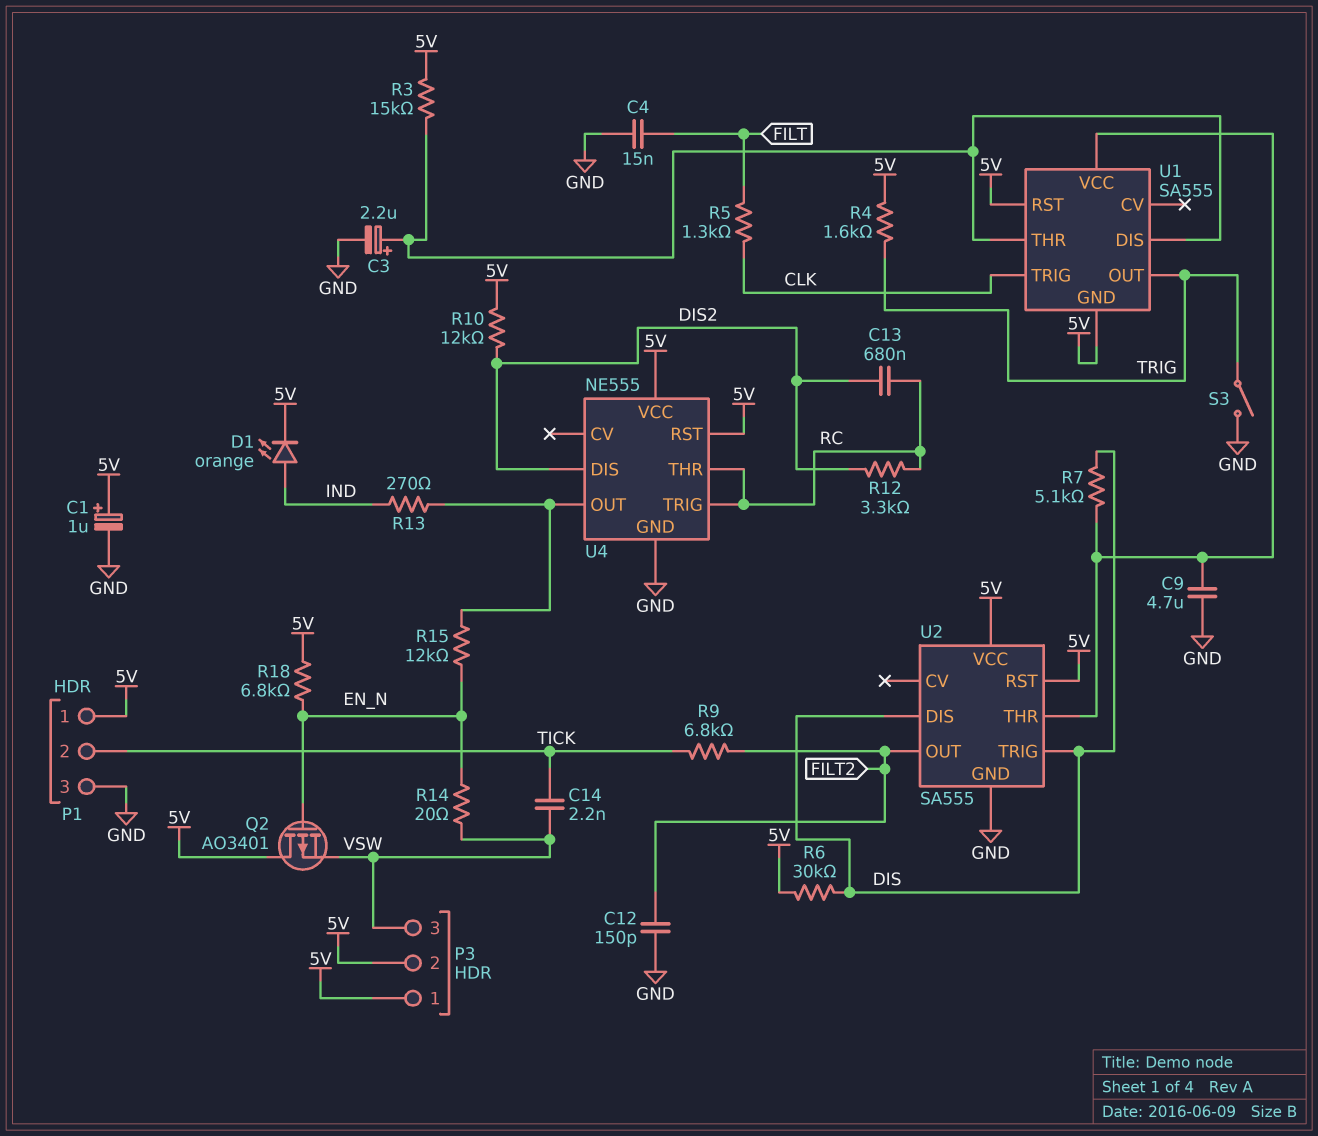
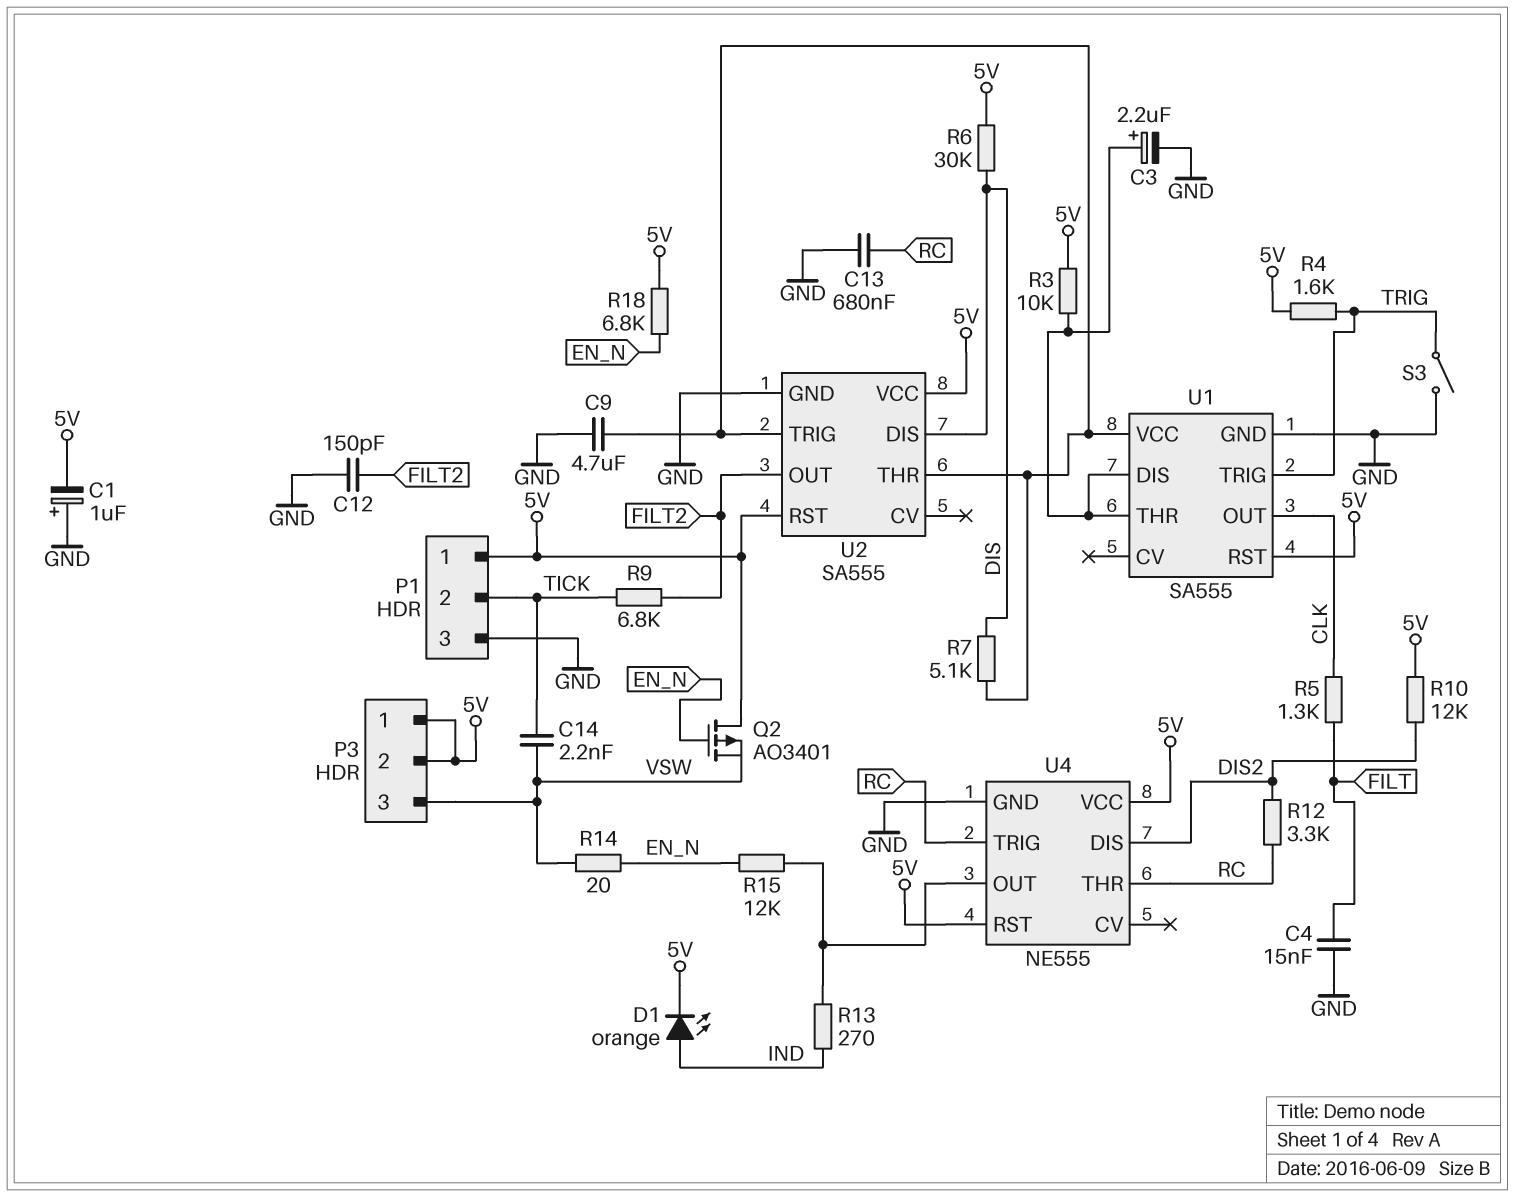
C1: 1uF (plus 5V, minus GND) -> 1uF (plus GND, minus 5V)
C13: 680nF (DIS2, RC) -> 680nF (GND, RC)
R3: 15k (5V, U1/DIS) -> 10k (5V, U1/DIS)
U1 pin GND: 5V -> GND
U1 pin OUT: TRIG -> CLK
U1 pin TRIG: CLK -> TRIG
U2 pin TRIG: DIS -> U1/VCC

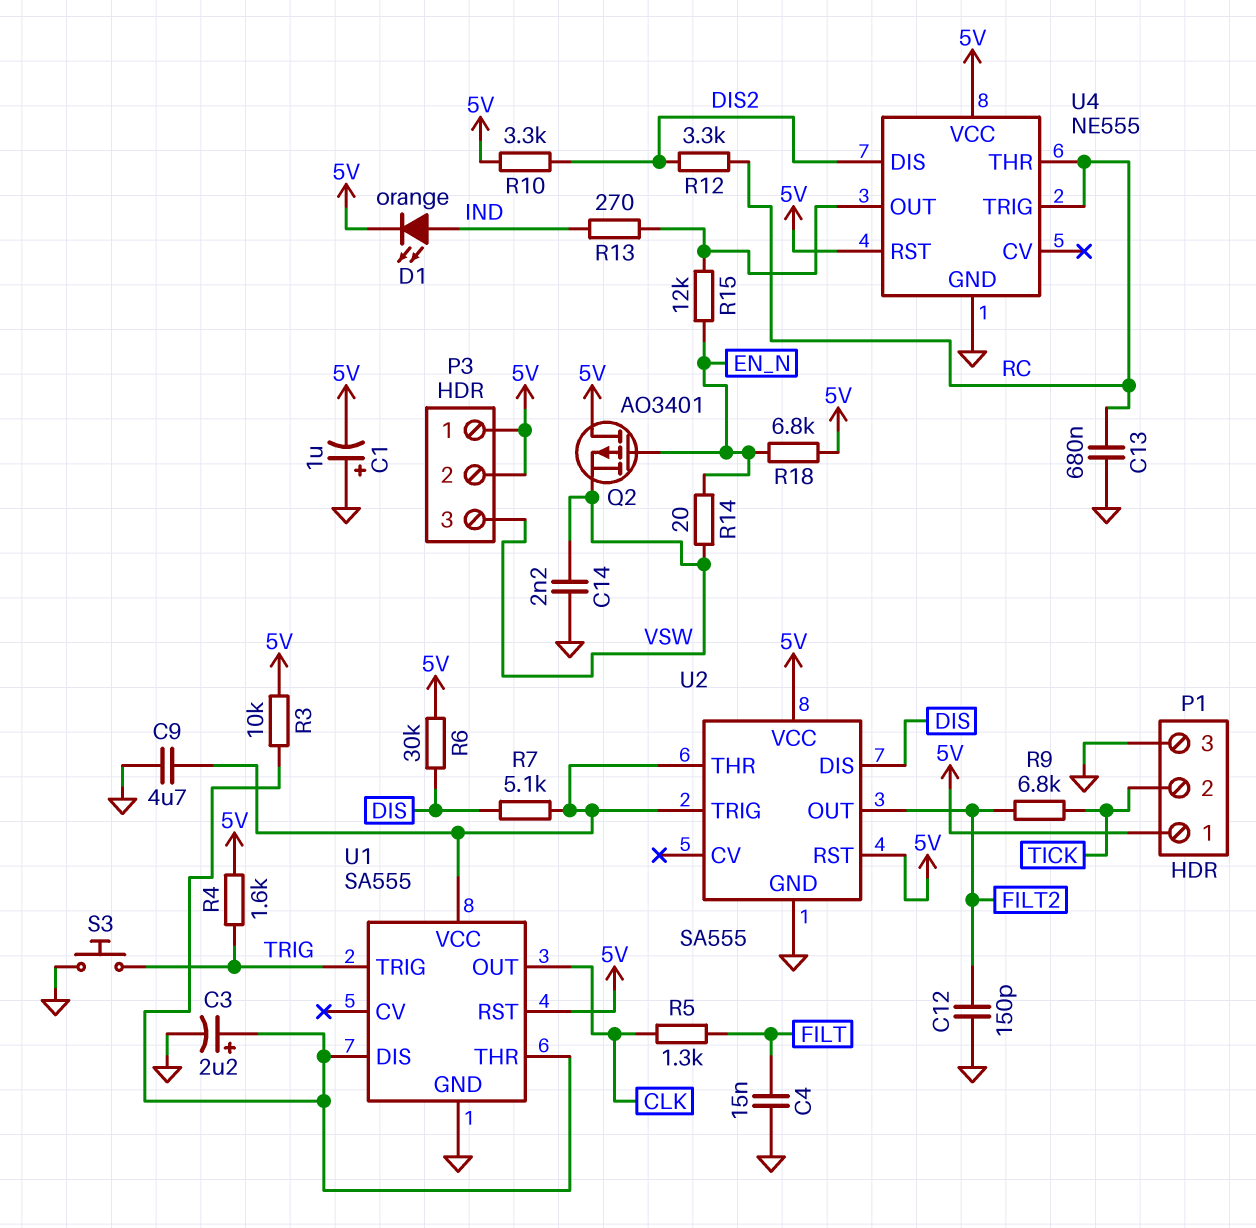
C14: 2.2nF (TICK, VSW) -> 2.2nF (GND, VSW)
R10: 12k (5V, DIS2) -> 3.3k (5V, DIS2)
S3: switch (GND, TRIG) -> button (GND, TRIG)

